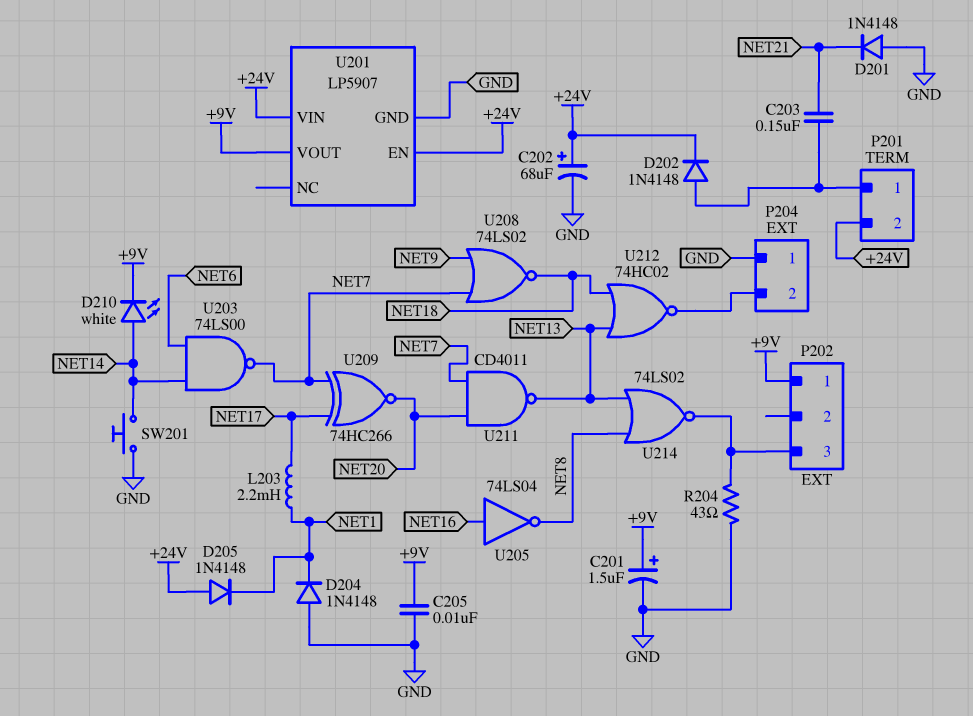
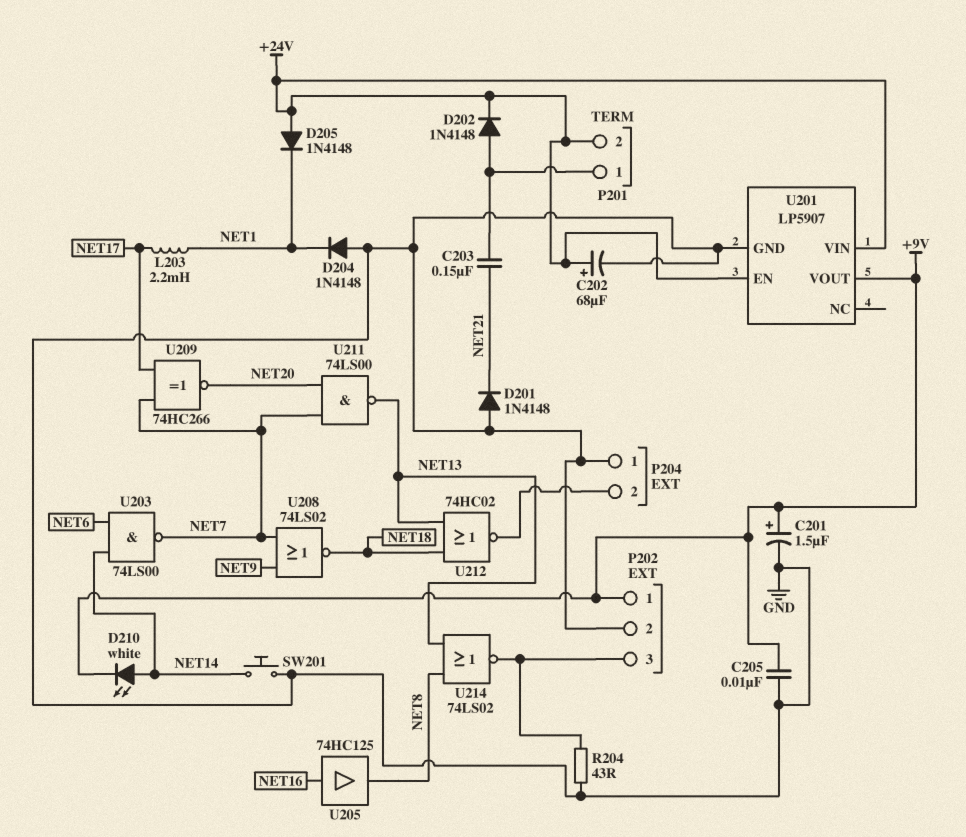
P202 pin 2: none -> GND
U205: NOT 74LS04 (in NET16, out NET8) -> buffer 74HC125 (in NET16, out NET8)
U211: NAND CD4011 (in NET7, in NET20, out NET13) -> NAND 74LS00 (in NET7, in NET20, out NET13)

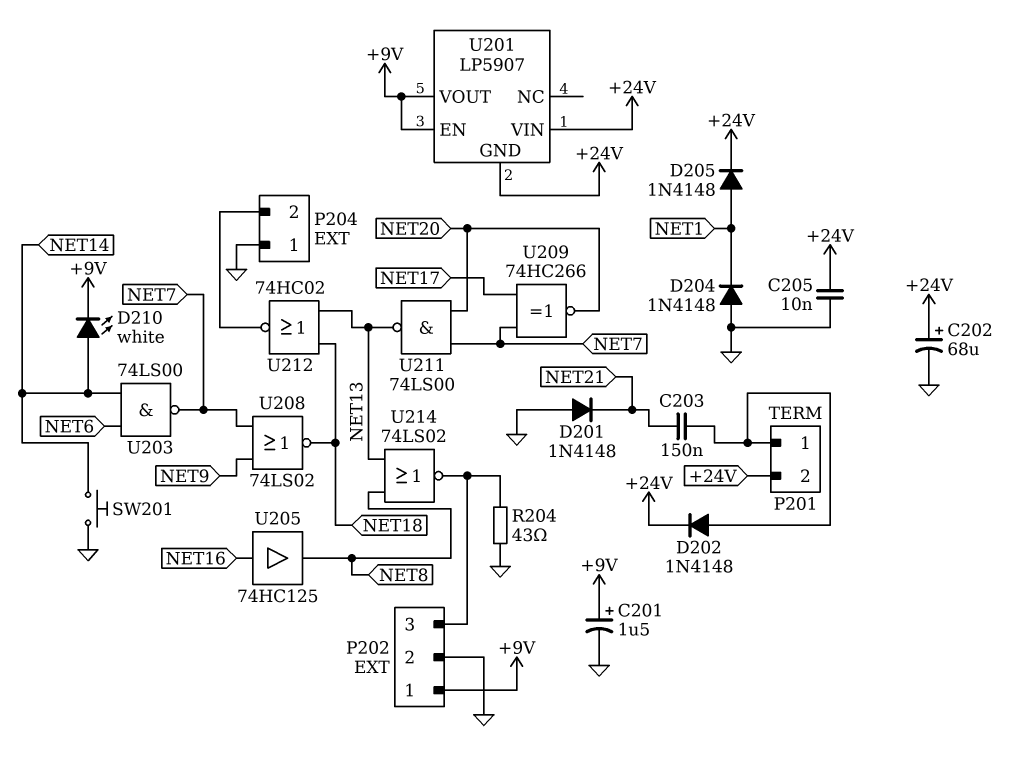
C205: 10nF (+9V, GND) -> 10nF (+24V, GND)
D205: diode 1N4148 (A +24V, K NET1) -> diode 1N4148 (A NET1, K +24V)
L203: 2.2mH (NET1, NET17) -> none
U201 pin EN: +24V -> +9V
U201 pin GND: GND -> +24V

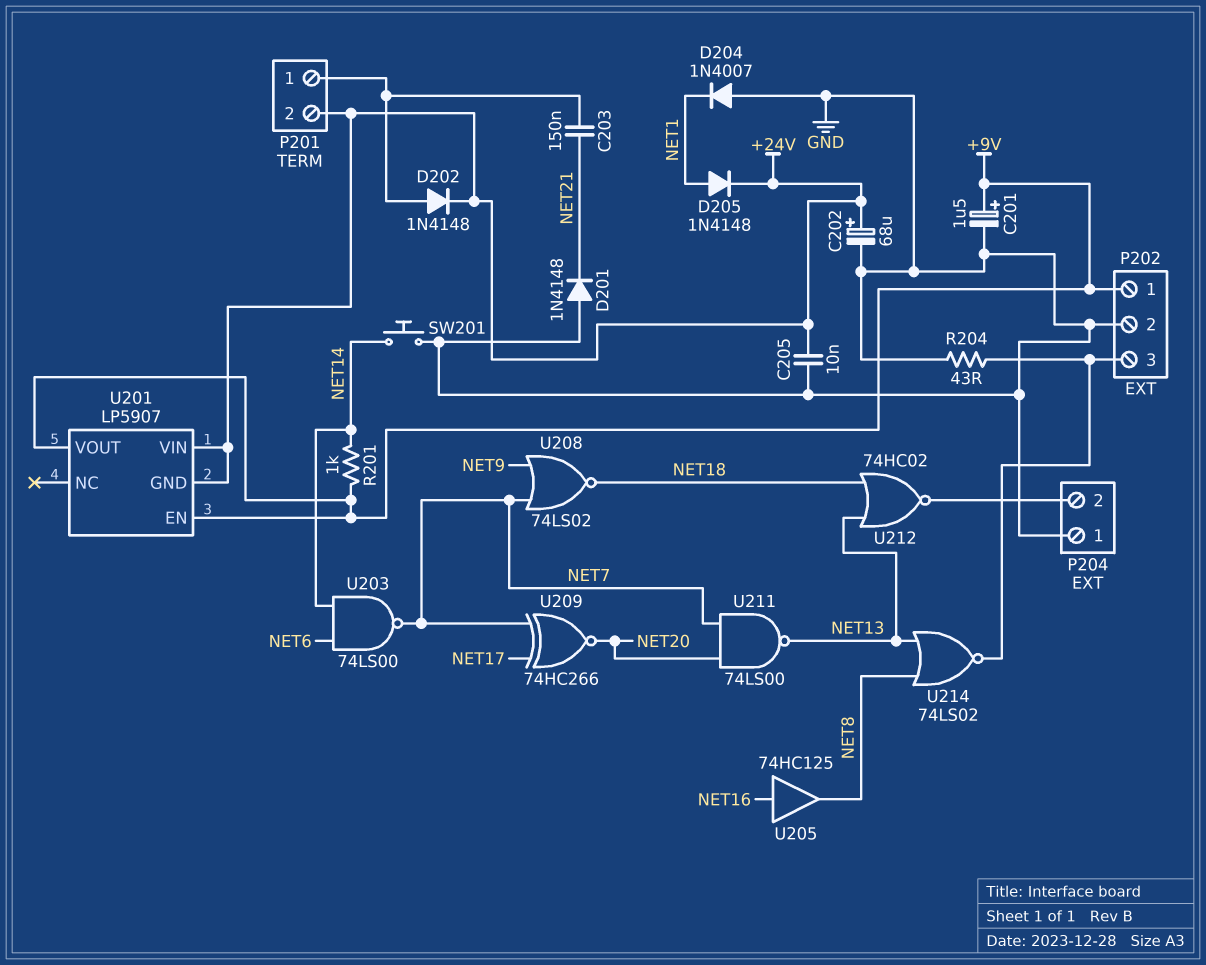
D204: diode 1N4148 (A GND, K NET1) -> diode 1N4007 (A GND, K NET1)
D210: LED white (A NET14, K +9V) -> none
R201: none -> 1k (+9V, NET14)

